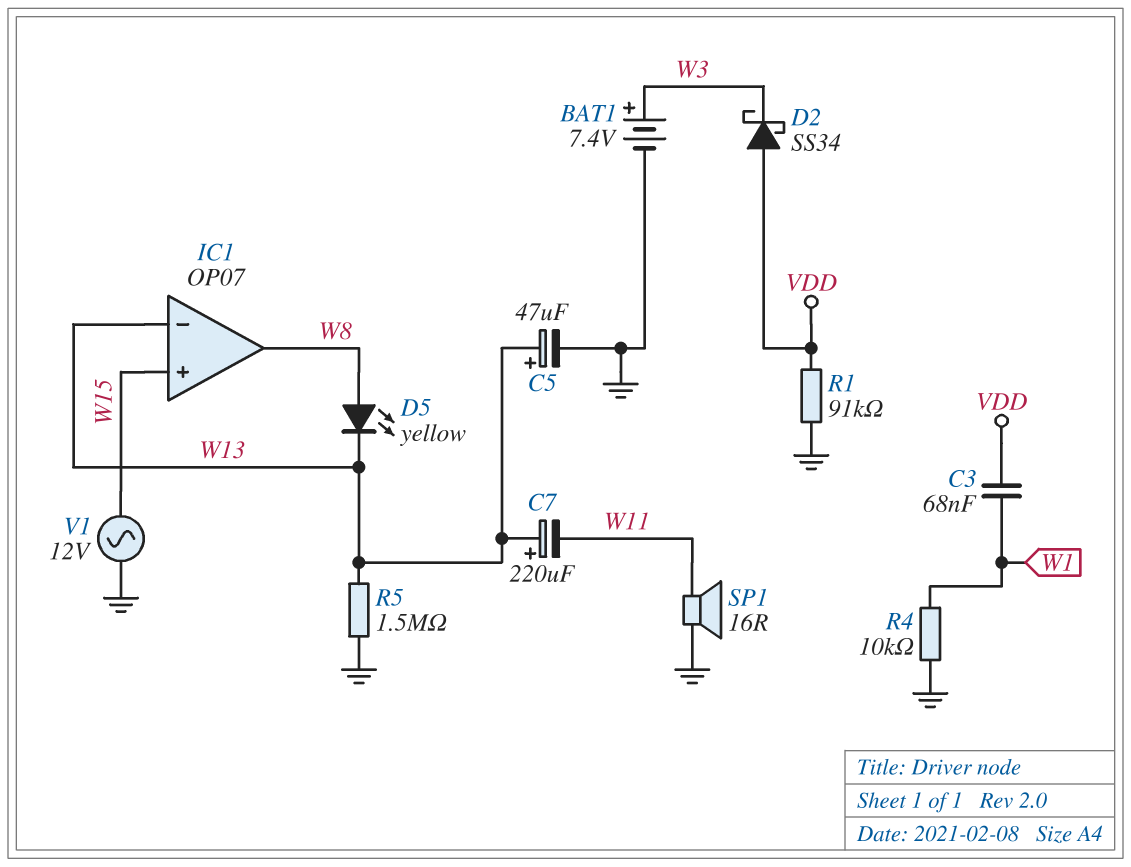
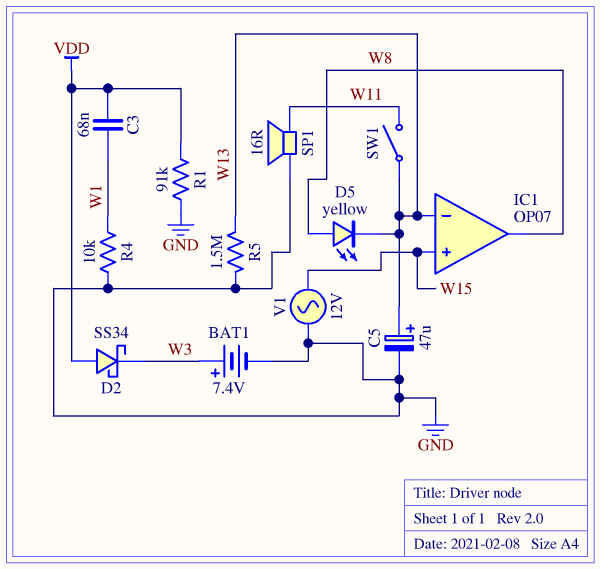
C7: 220uF (plus W13, minus W11) -> none
SW1: none -> switch (W11, W13)

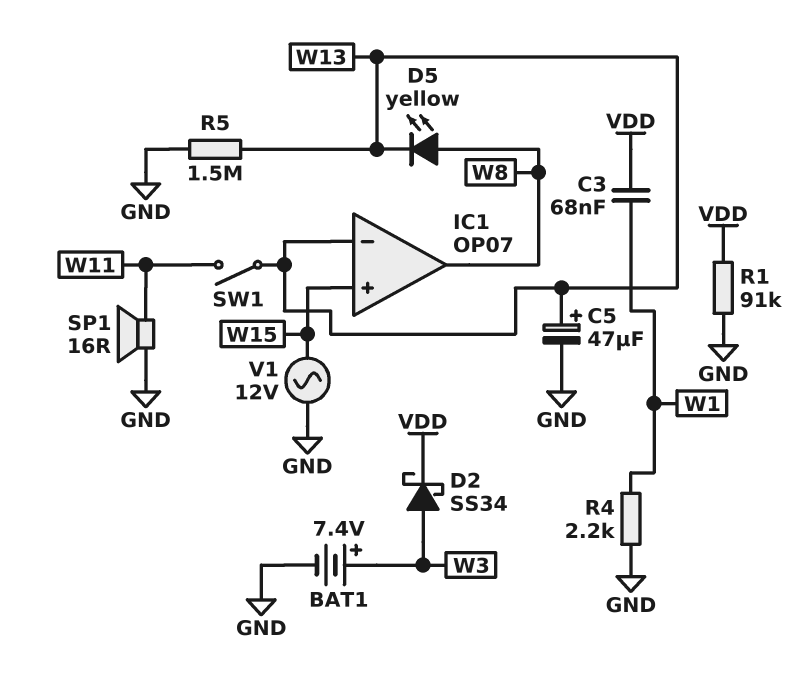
D2: schottky SS34 (A VDD, K W3) -> schottky SS34 (A W3, K VDD)
R4: 10k (GND, W1) -> 2.2k (GND, W1)

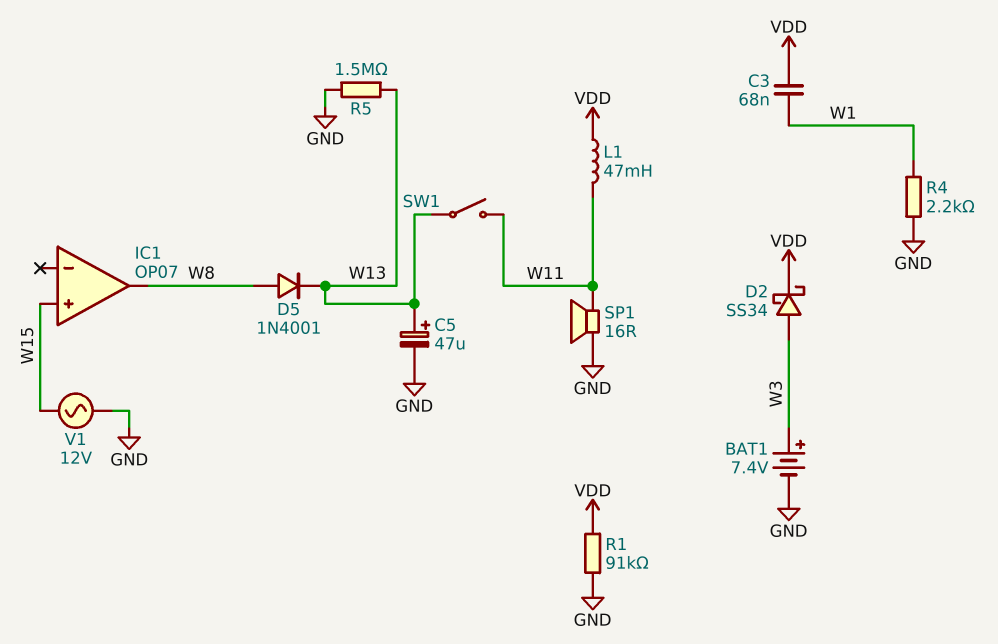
D5: LED yellow (A W8, K W13) -> diode 1N4001 (A W8, K W13)
IC1 pin in-: W13 -> none
L1: none -> 47mH (VDD, W11)

